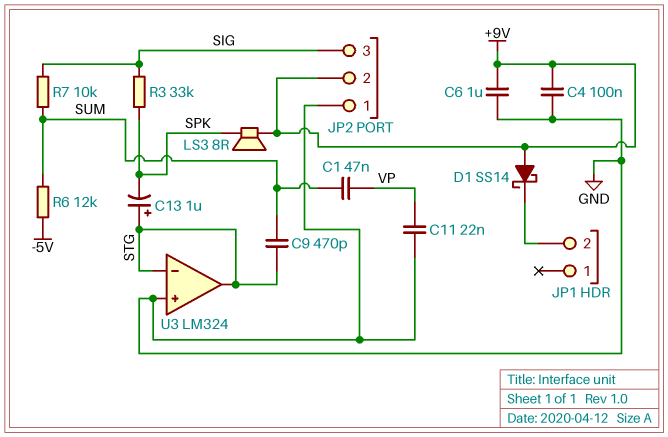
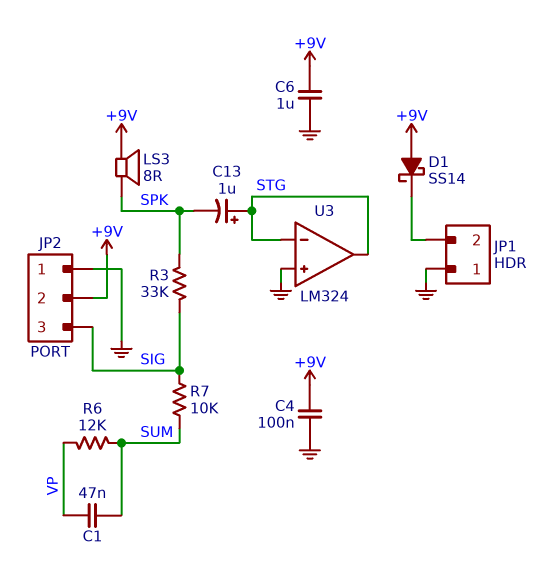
C9: 470pF (STG, SUM) -> none
C11: 22nF (GND, VP) -> none
JP1 pin 1: none -> GND
R6: 12k (-5V, SUM) -> 12k (SUM, VP)

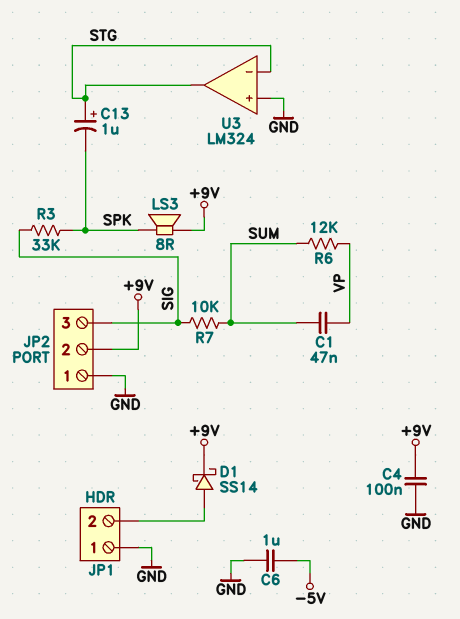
C6: 1uF (+9V, GND) -> 1uF (-5V, GND)
D1: schottky SS14 (A +9V, K JP1/2) -> schottky SS14 (A JP1/2, K +9V)

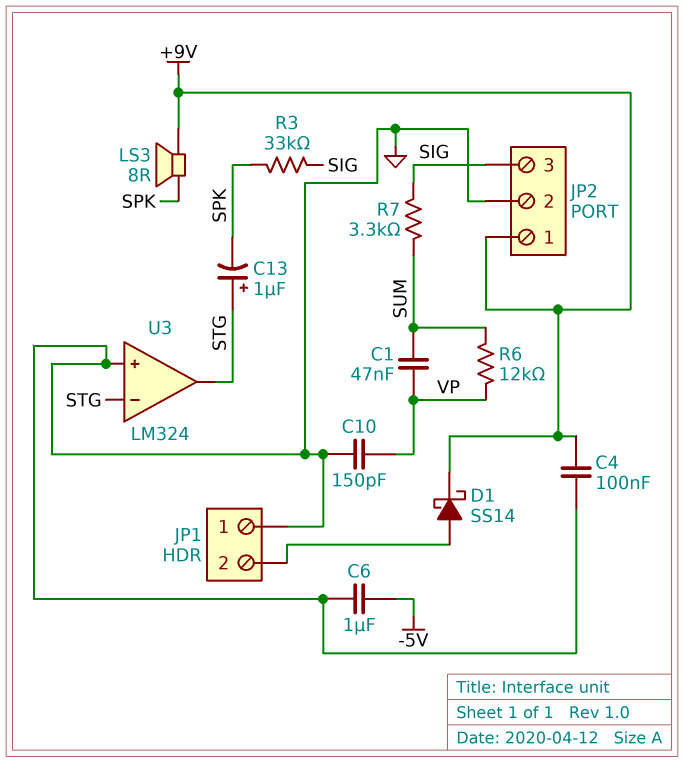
C10: none -> 150pF (GND, VP)
JP2 pin 1: GND -> +9V
JP2 pin 2: +9V -> GND
R7: 10k (SIG, SUM) -> 3.3k (SIG, SUM)

